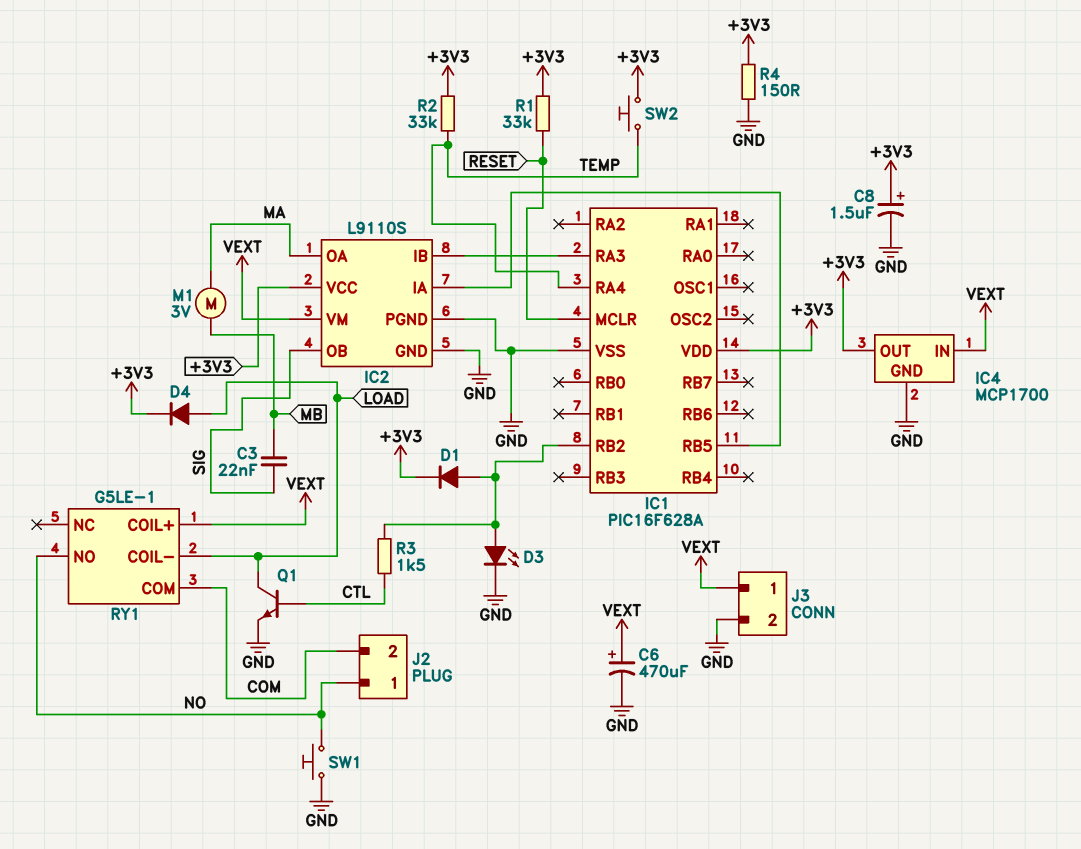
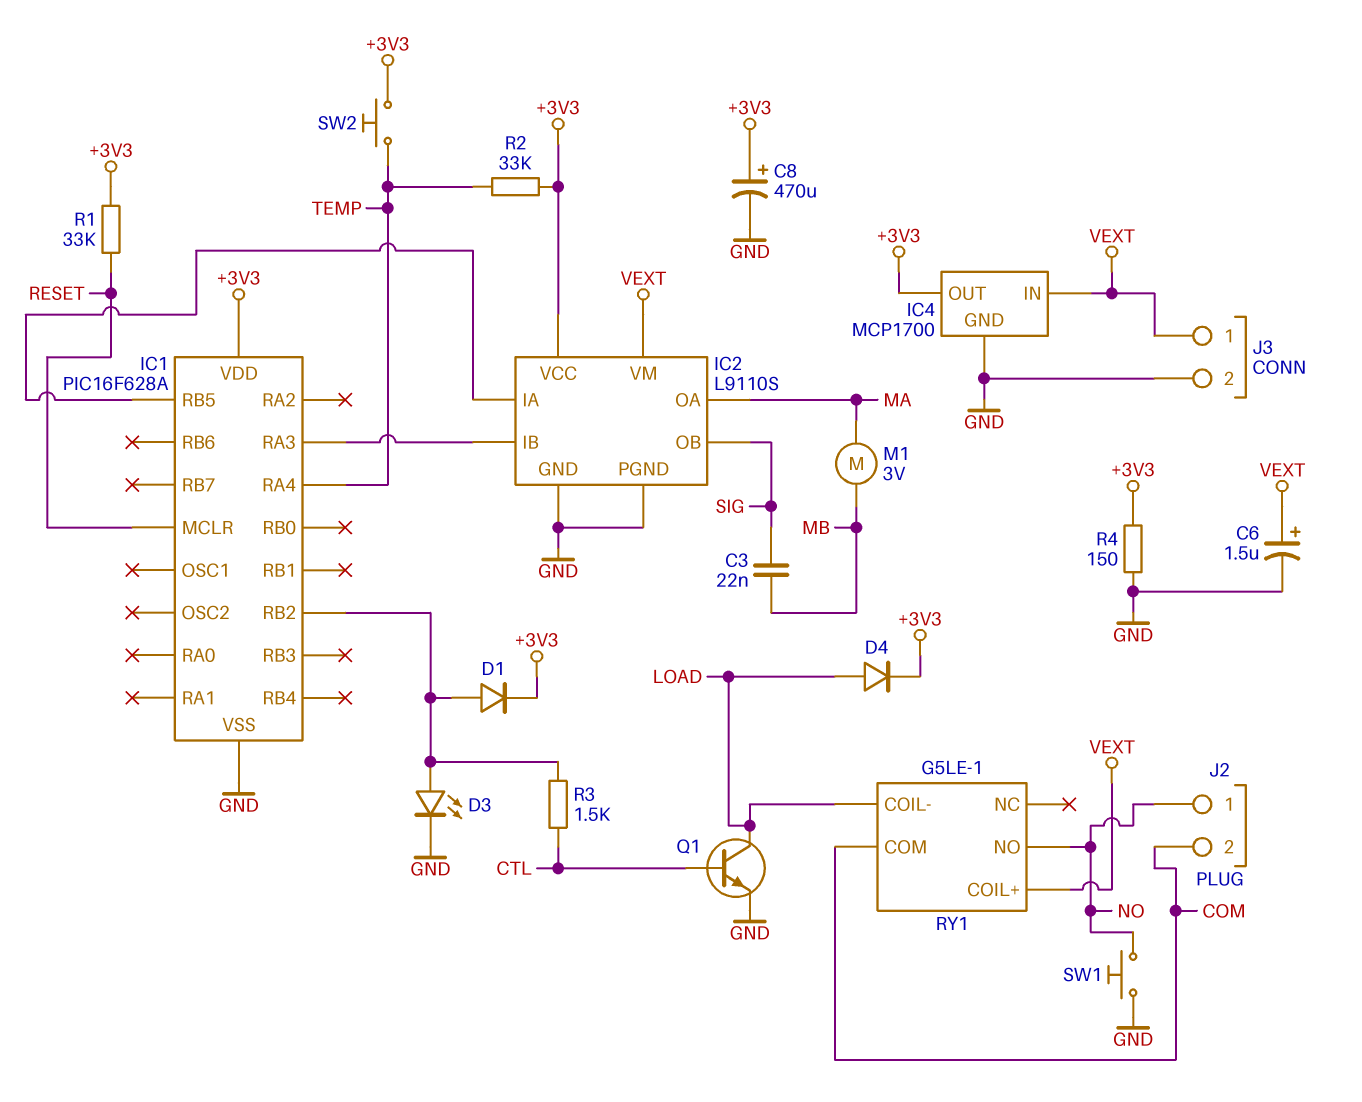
C6: 470uF (plus VEXT, minus GND) -> 1.5uF (plus VEXT, minus GND)
C8: 1.5uF (plus +3V3, minus GND) -> 470uF (plus +3V3, minus GND)

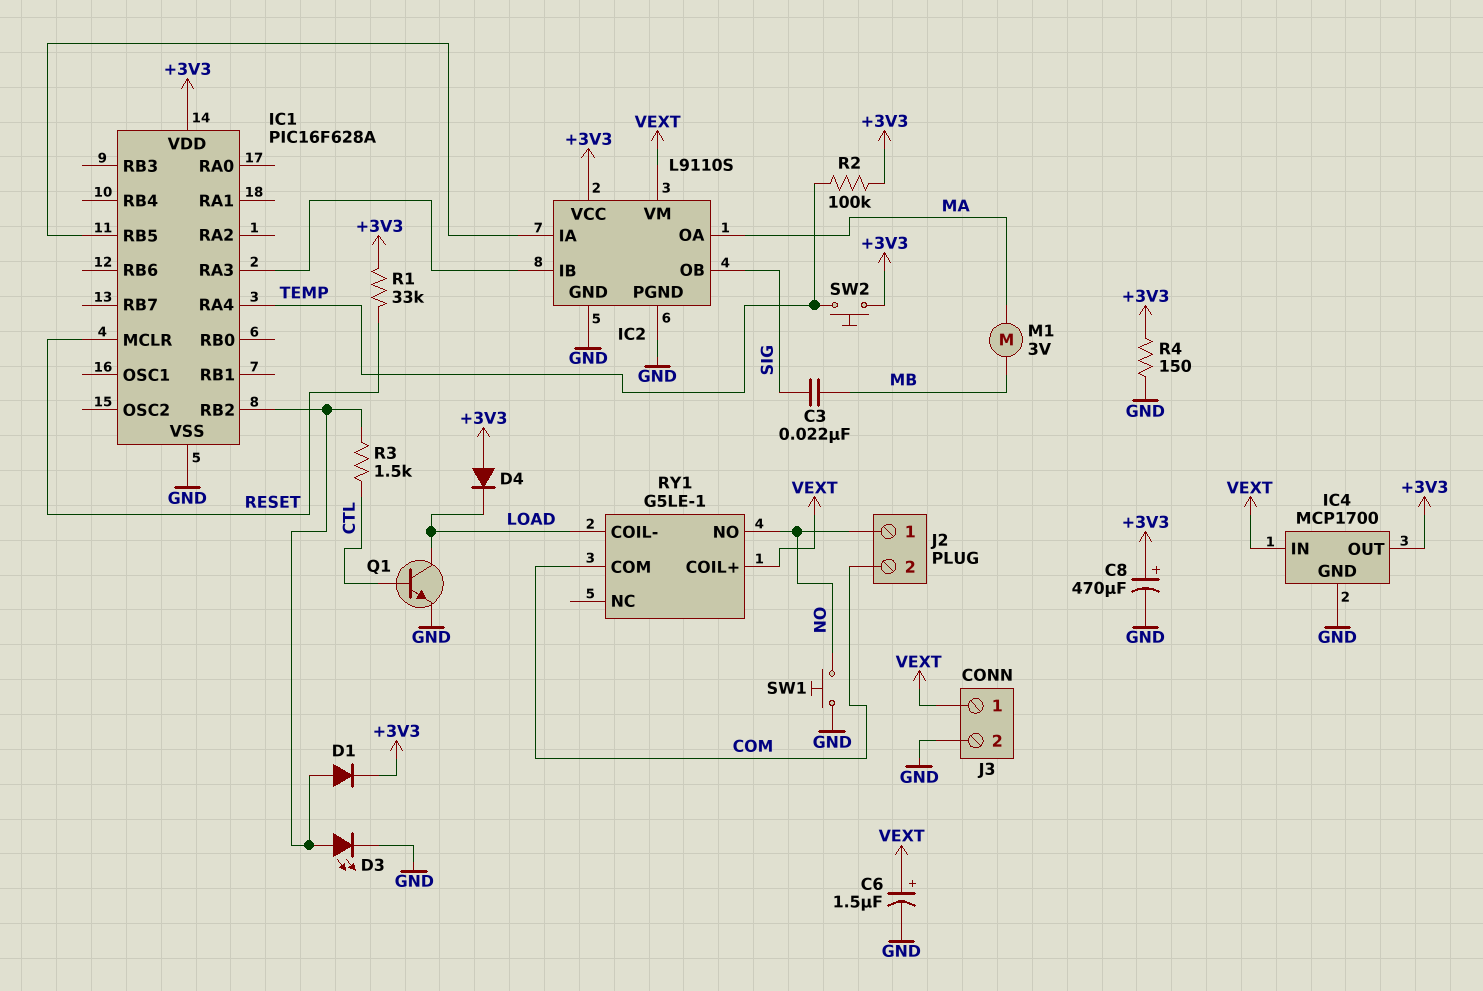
D4: diode (A LOAD, K +3V3) -> diode (A +3V3, K LOAD)
R2: 33k (+3V3, TEMP) -> 100k (+3V3, TEMP)

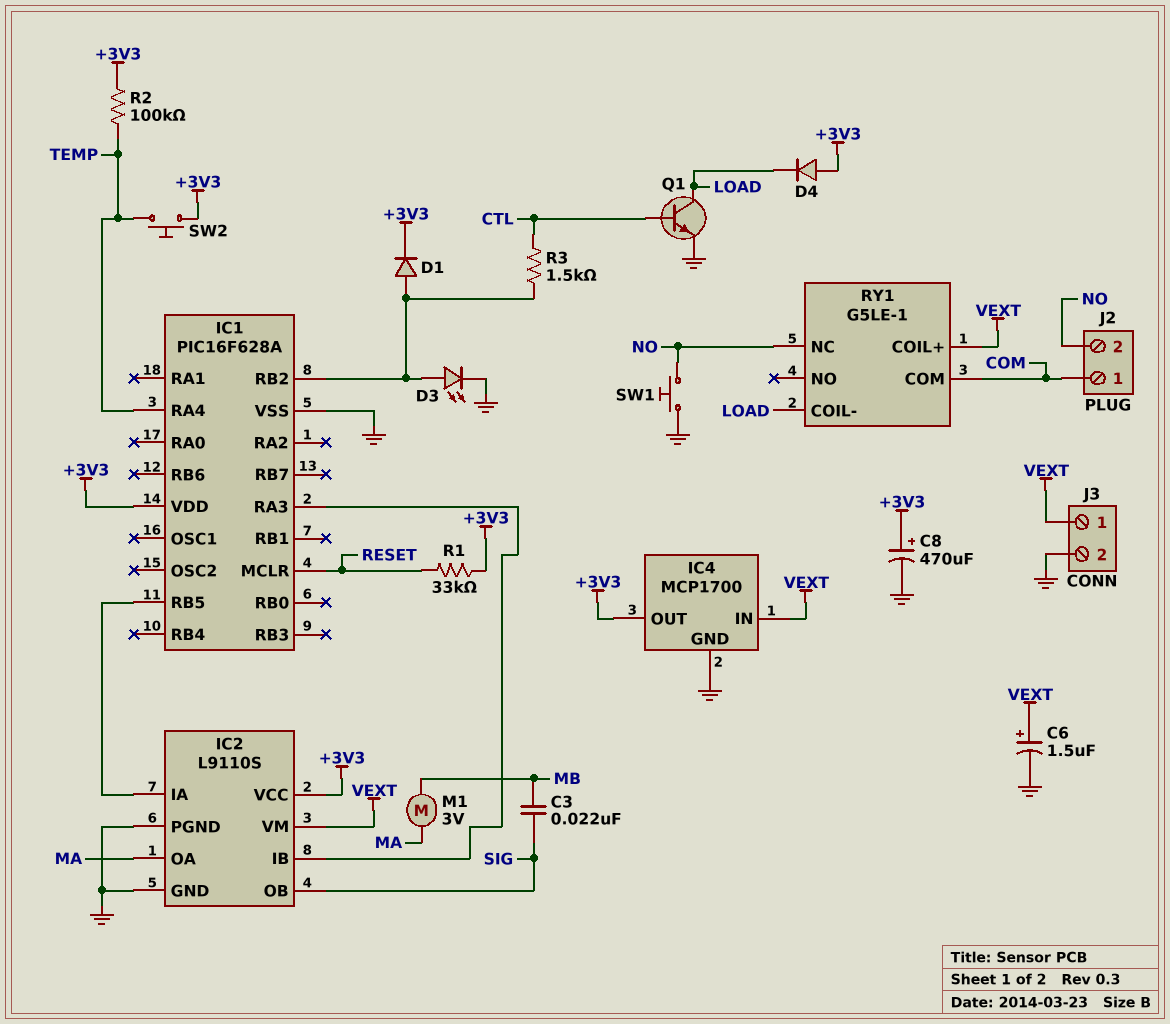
J2 pin 1: NO -> COM
J2 pin 2: COM -> NO
R4: 150 (+3V3, GND) -> none
RY1 pin NC: none -> NO
RY1 pin NO: NO -> none

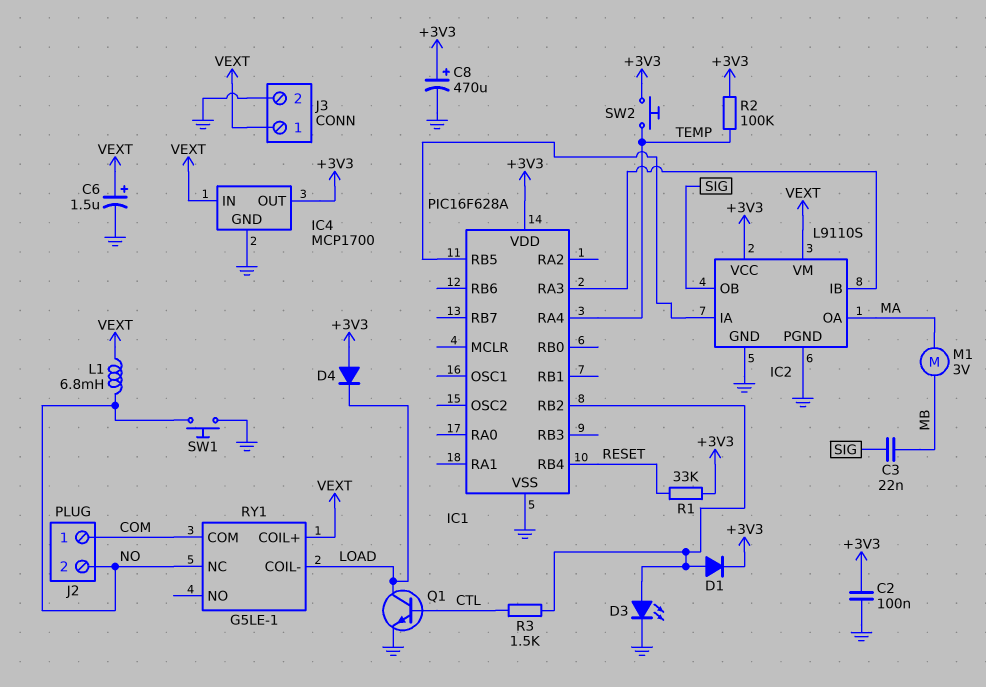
C2: none -> 100nF (+3V3, GND)
IC1 pin MCLR: RESET -> none
IC1 pin RB4: none -> RESET
L1: none -> 6.8mH (NO, VEXT)

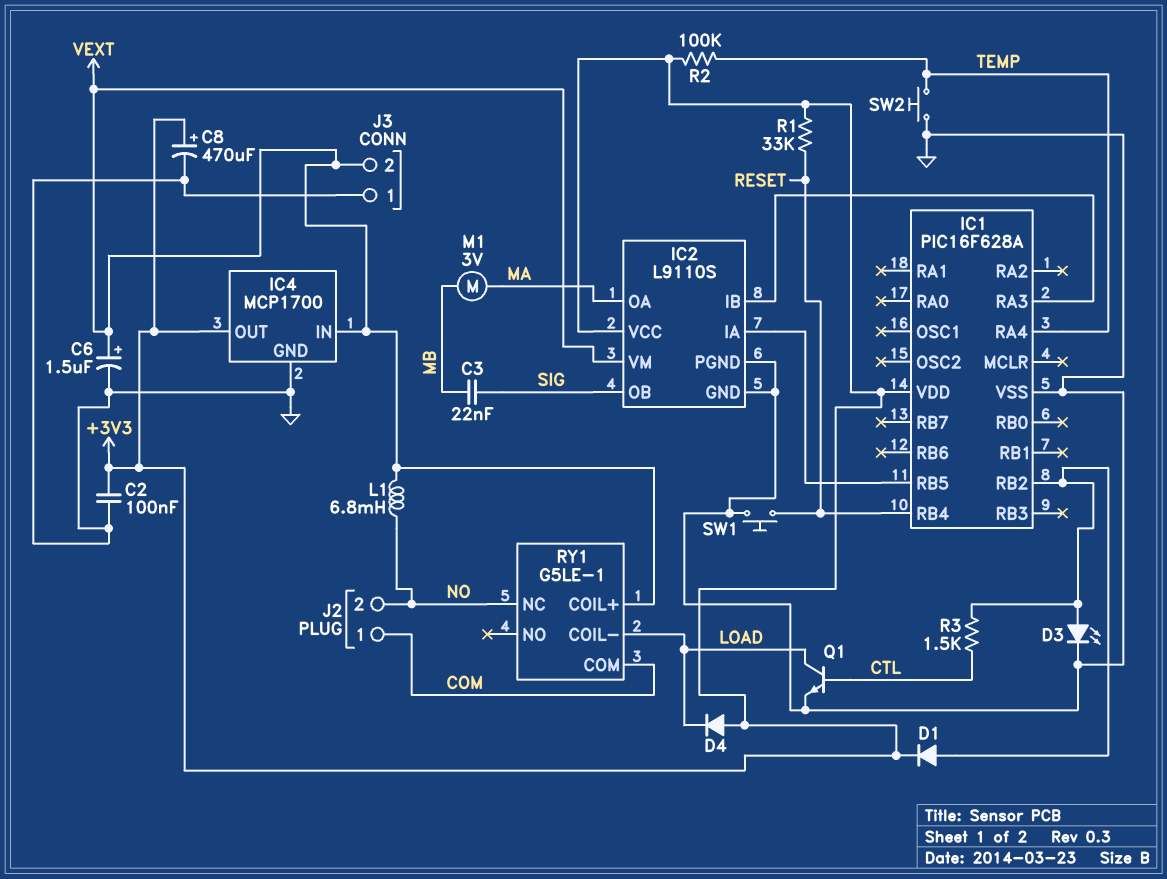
J3 pin 1: VEXT -> GND
J3 pin 2: GND -> VEXT
SW1: button (GND, NO) -> button (GND, RESET)
SW2: button (+3V3, TEMP) -> button (GND, TEMP)

